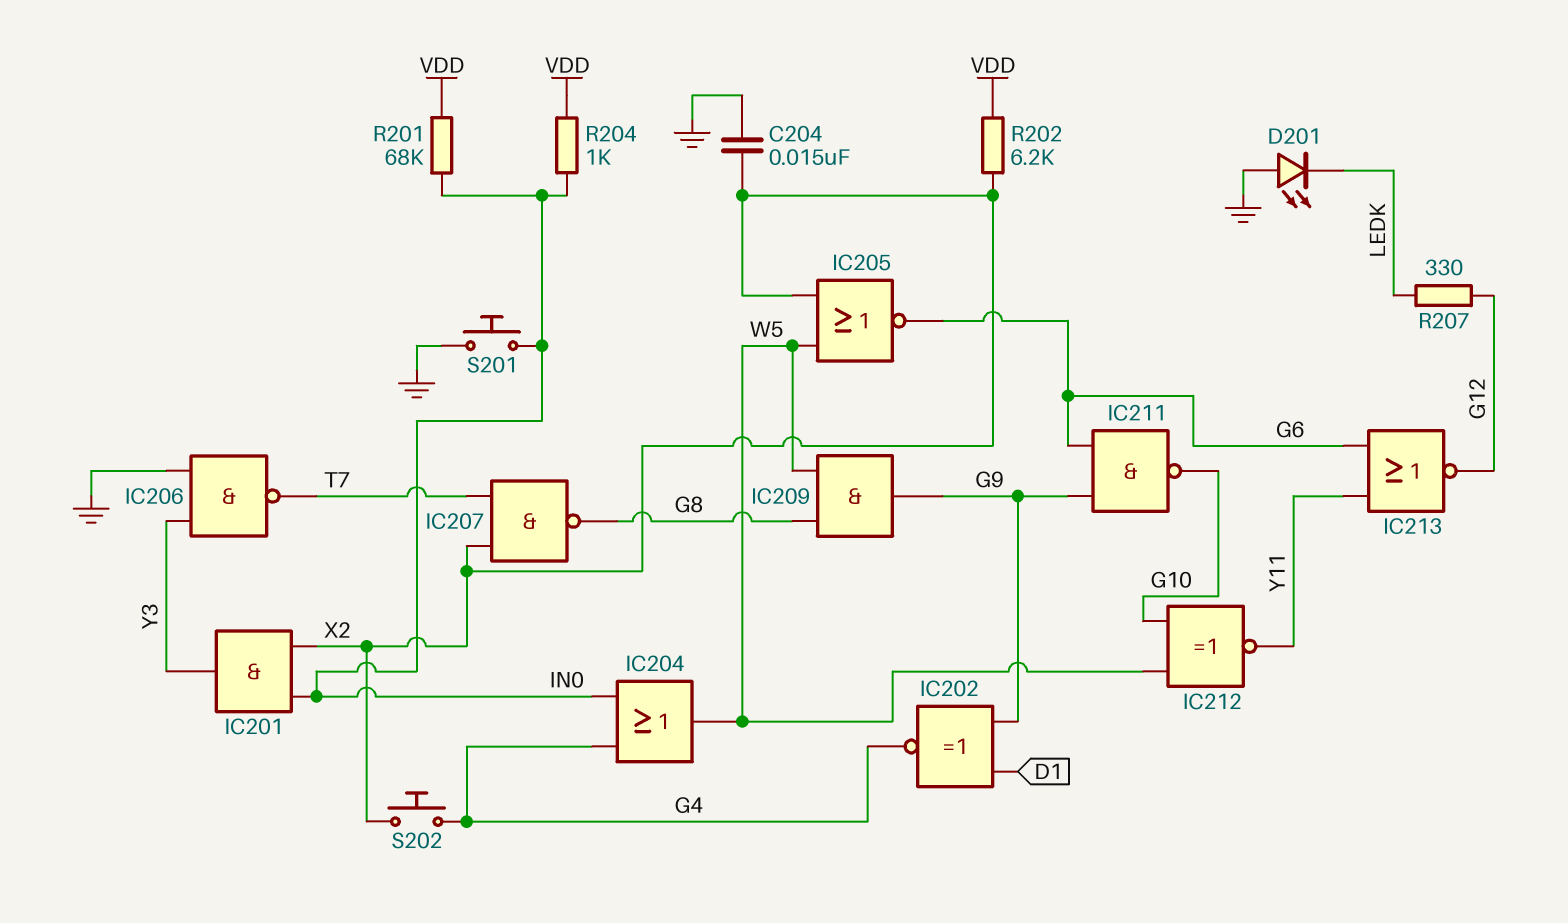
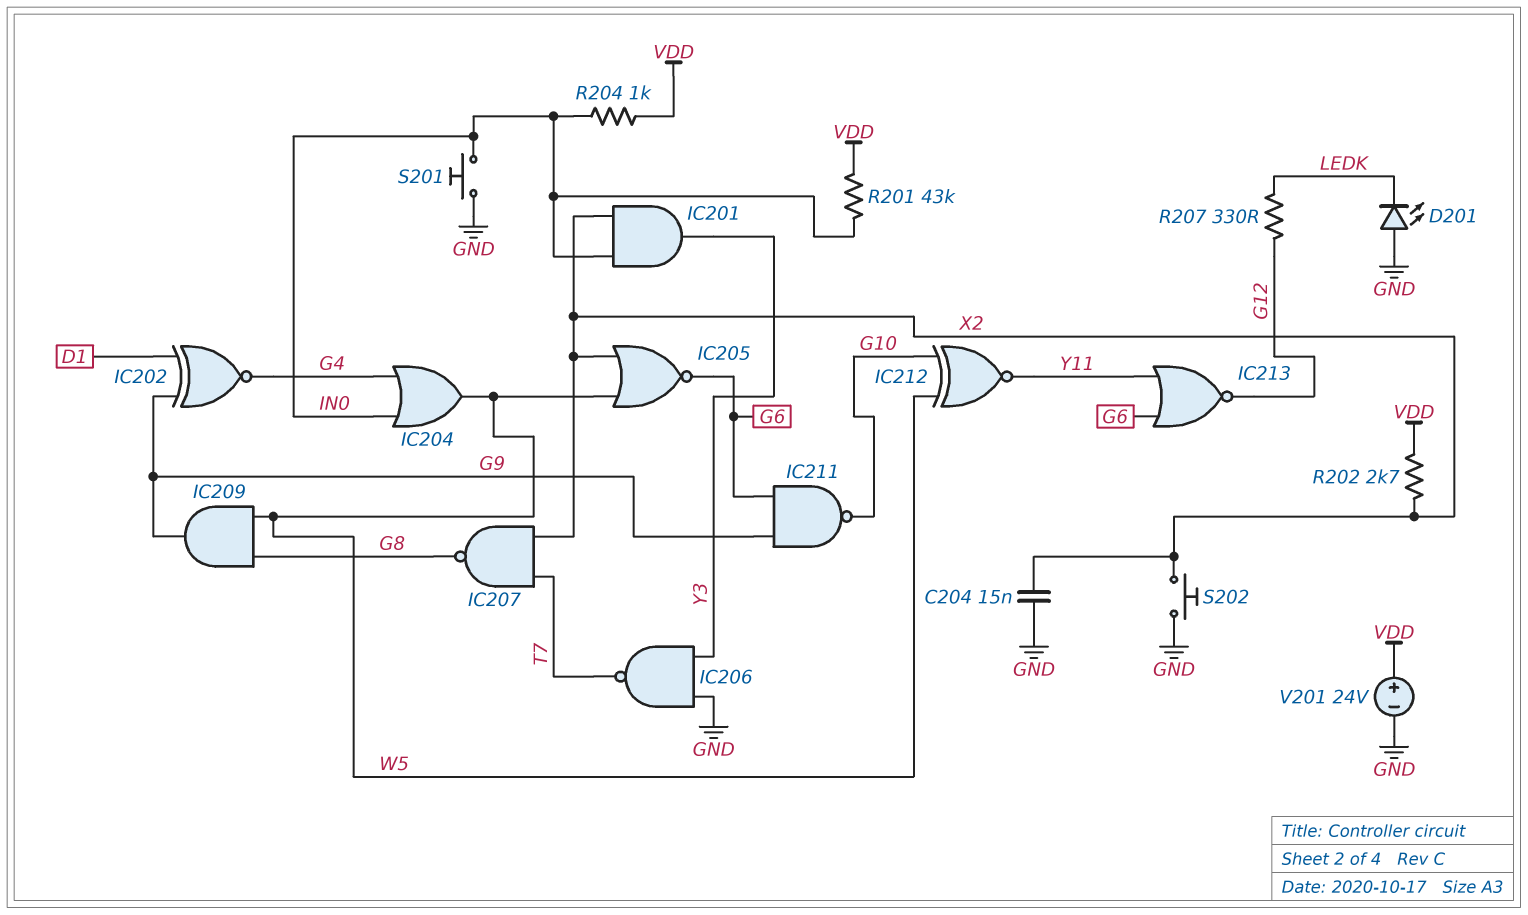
R201: 68k (IN0, VDD) -> 43k (IN0, VDD)
R202: 6.2k (VDD, X2) -> 2.7k (VDD, X2)
S202: button (G4, X2) -> button (GND, X2)
V201: none -> 24V (plus VDD, minus GND)

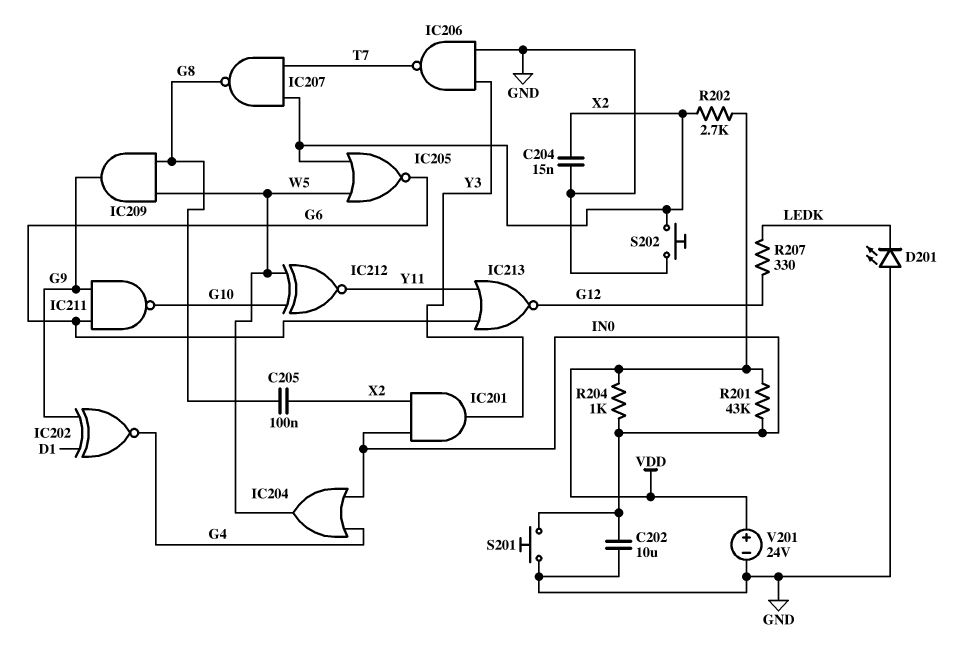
C202: none -> 10uF (GND, IN0)
C205: none -> 100nF (G8, X2)

